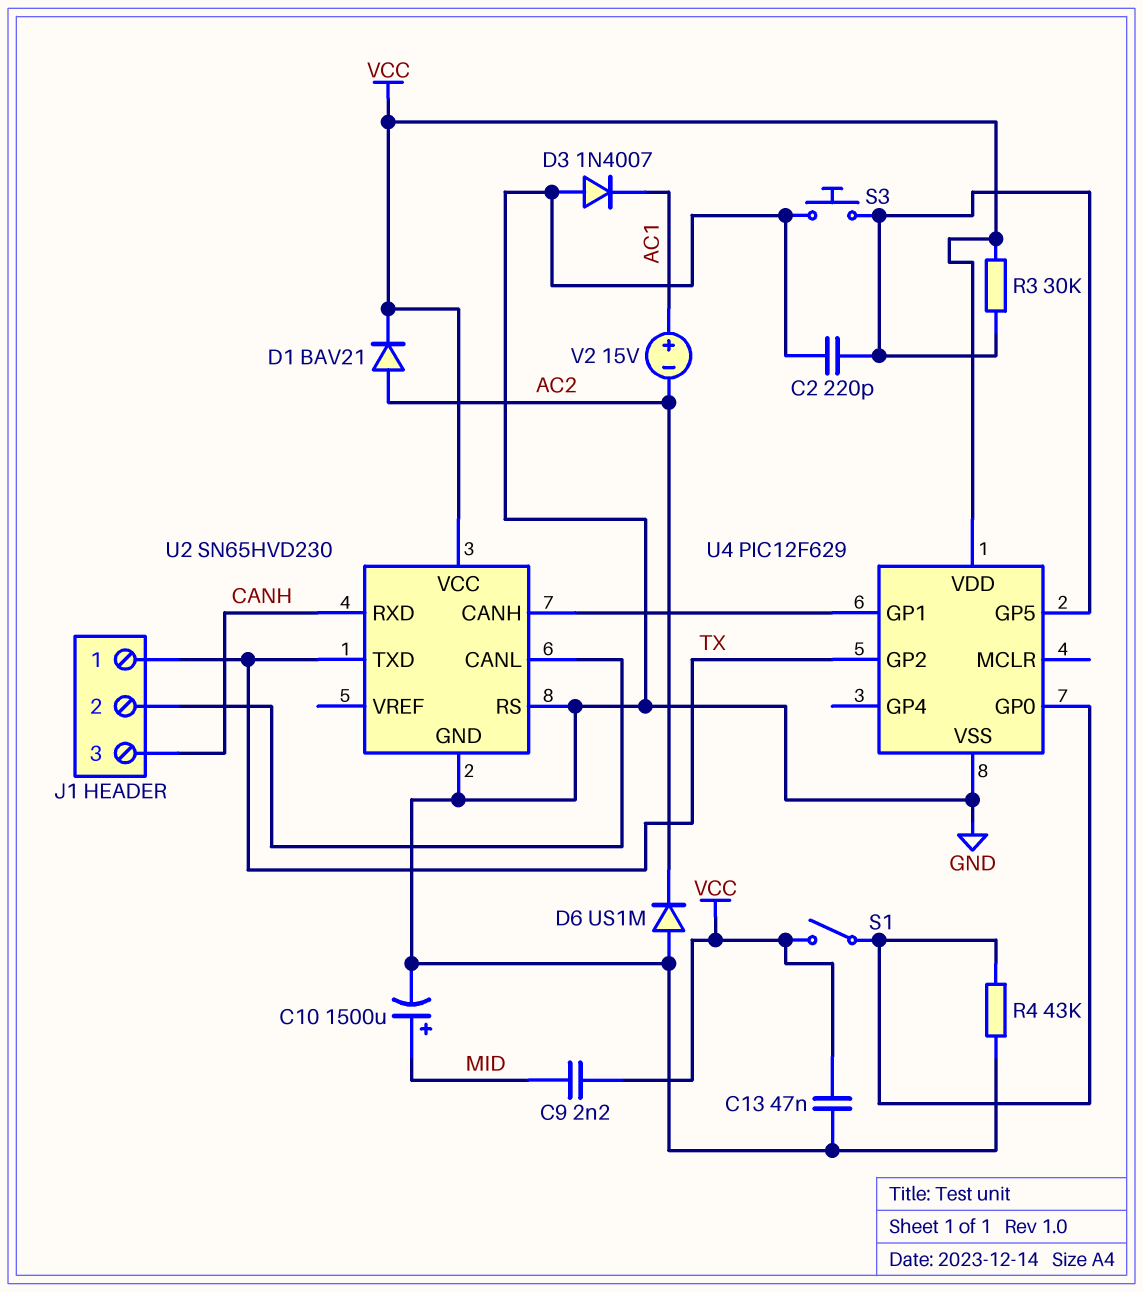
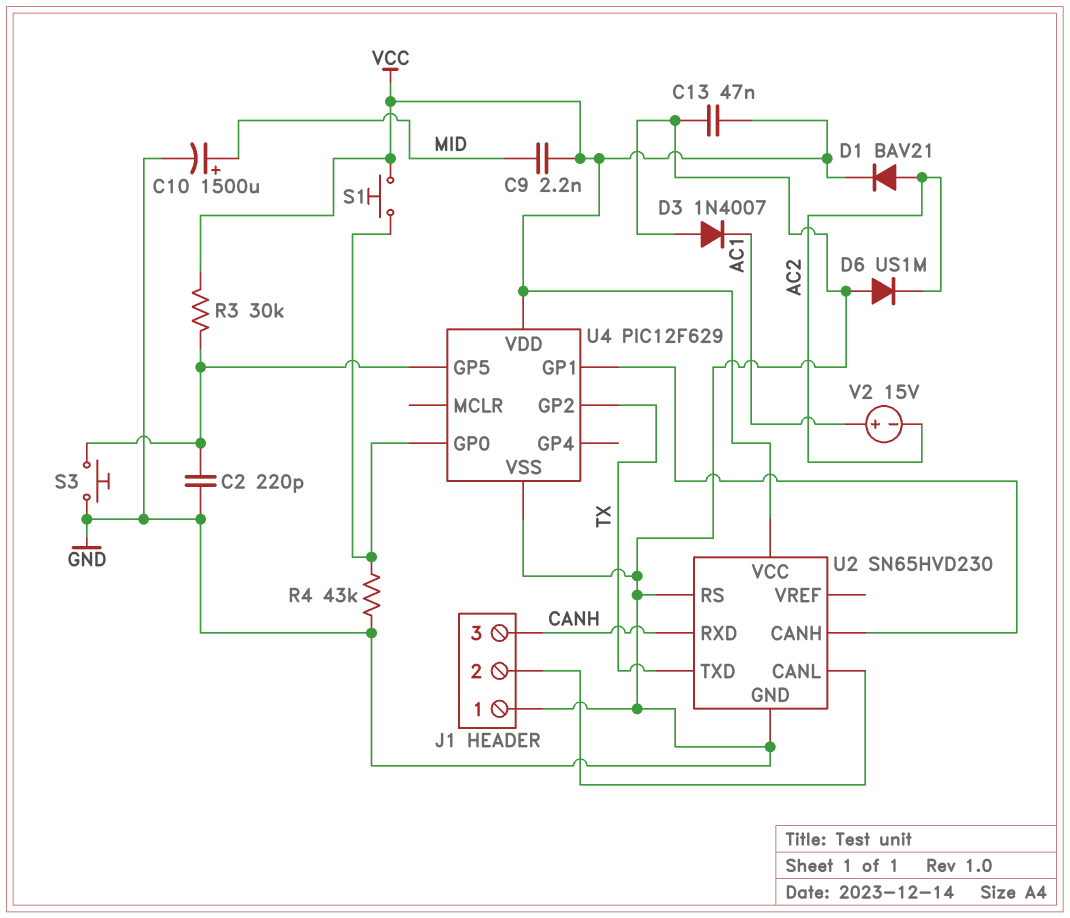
J1 pin 1: TX -> GND
S1: switch (U4/GP0, VCC) -> button (U4/GP0, VCC)

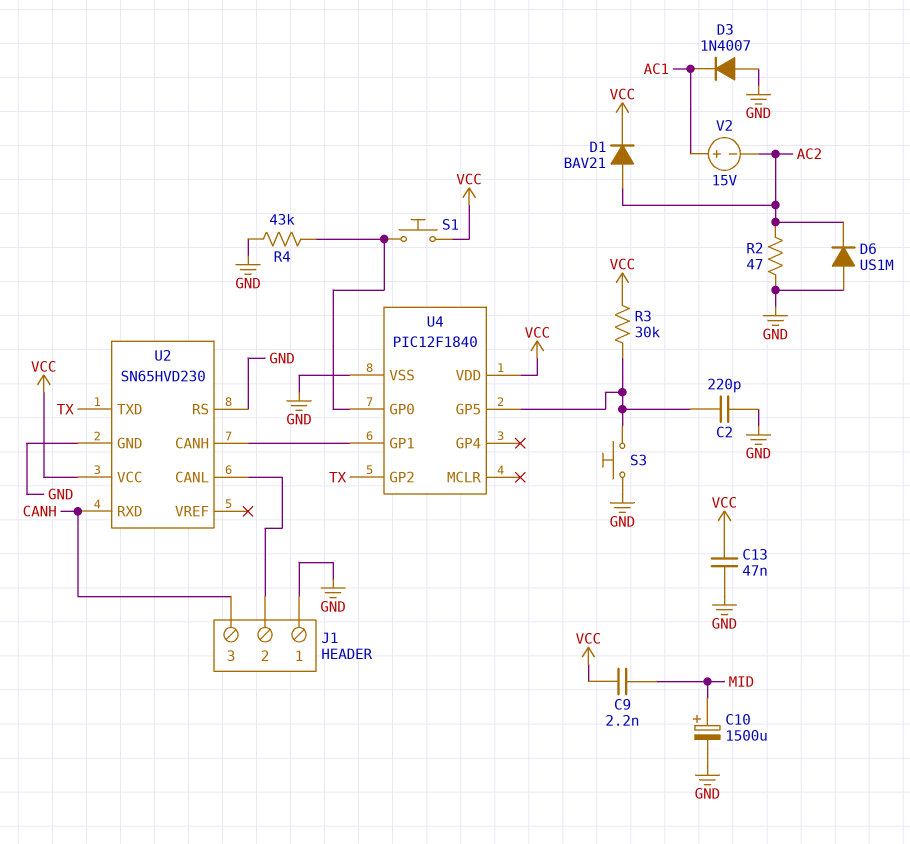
R2: none -> 47 (AC2, GND)
U4: PIC12F629 -> PIC12F1840

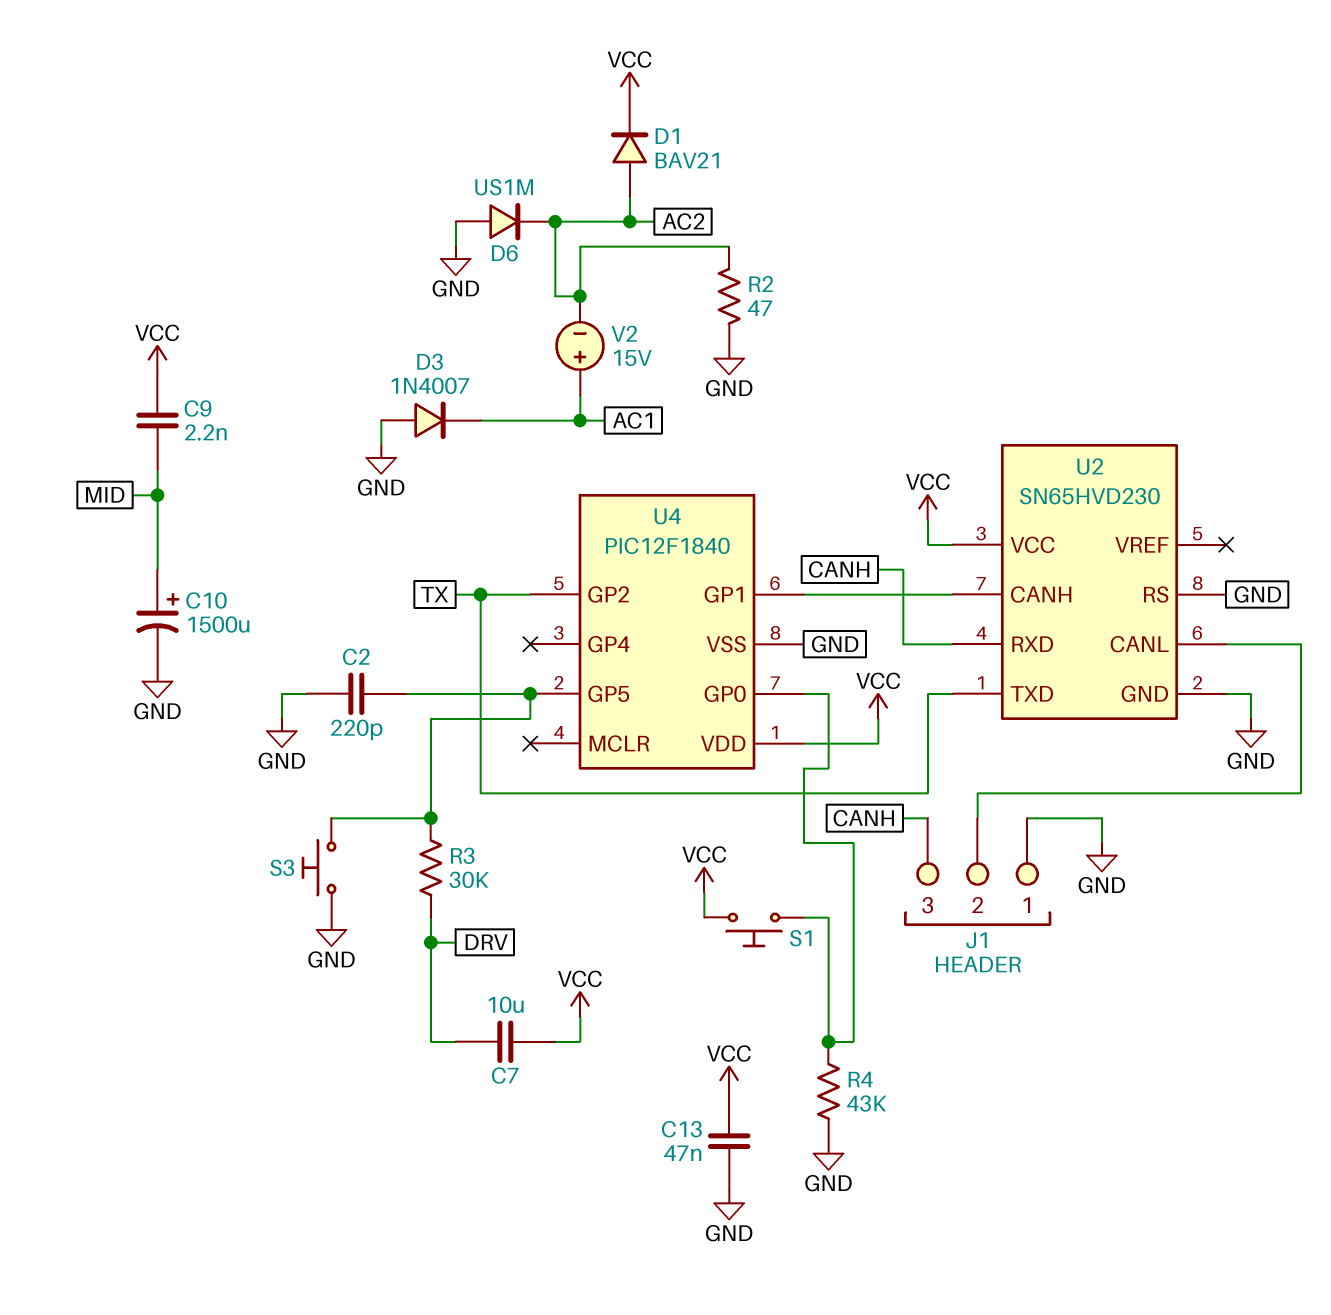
C7: none -> 10uF (DRV, VCC)
R3: 30k (U4/GP5, VCC) -> 30k (DRV, U4/GP5)

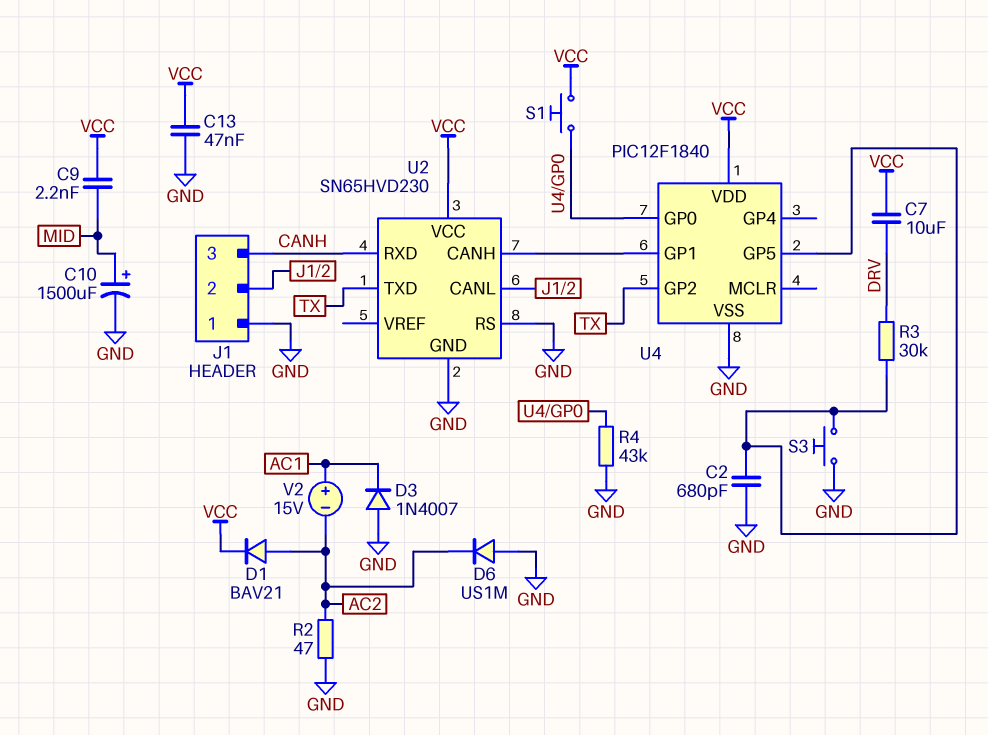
C2: 220pF (GND, U4/GP5) -> 680pF (GND, U4/GP5)

